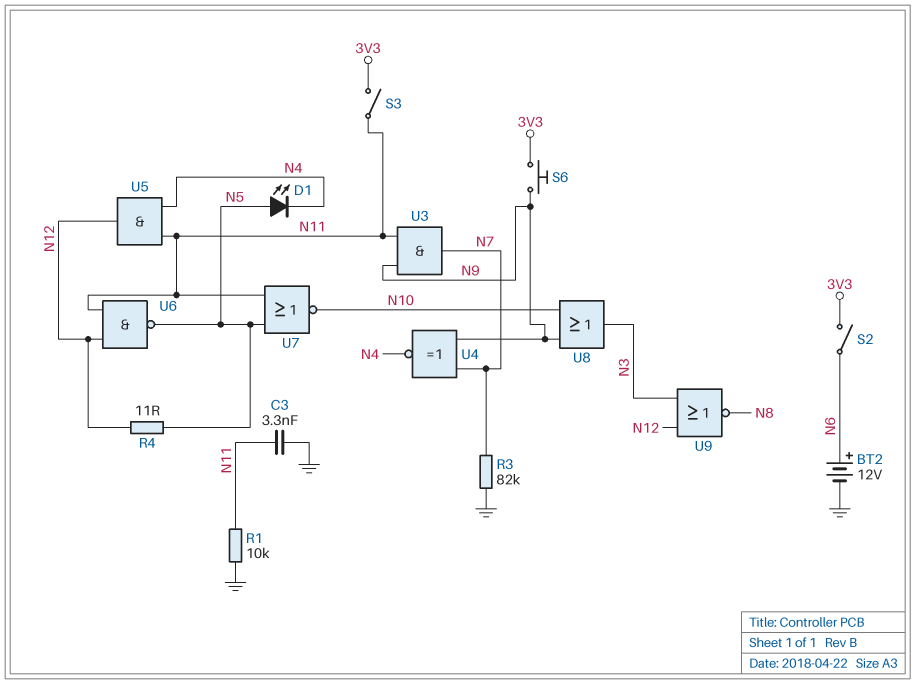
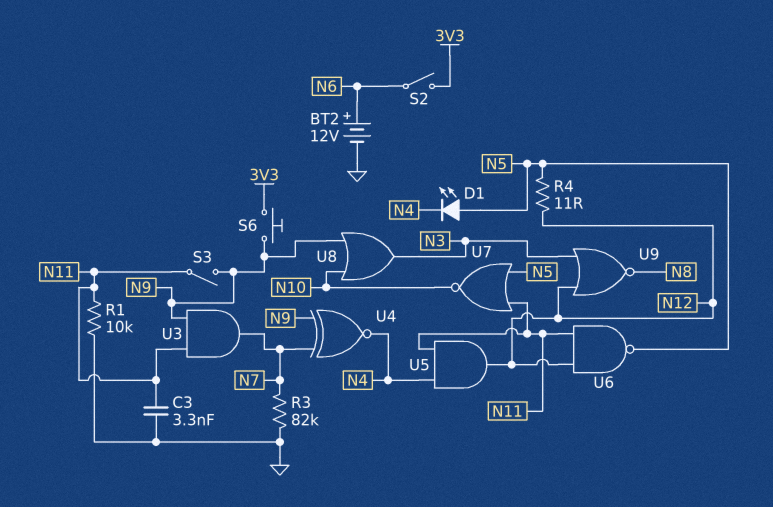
S3: switch (3V3, N11) -> switch (N9, N11)

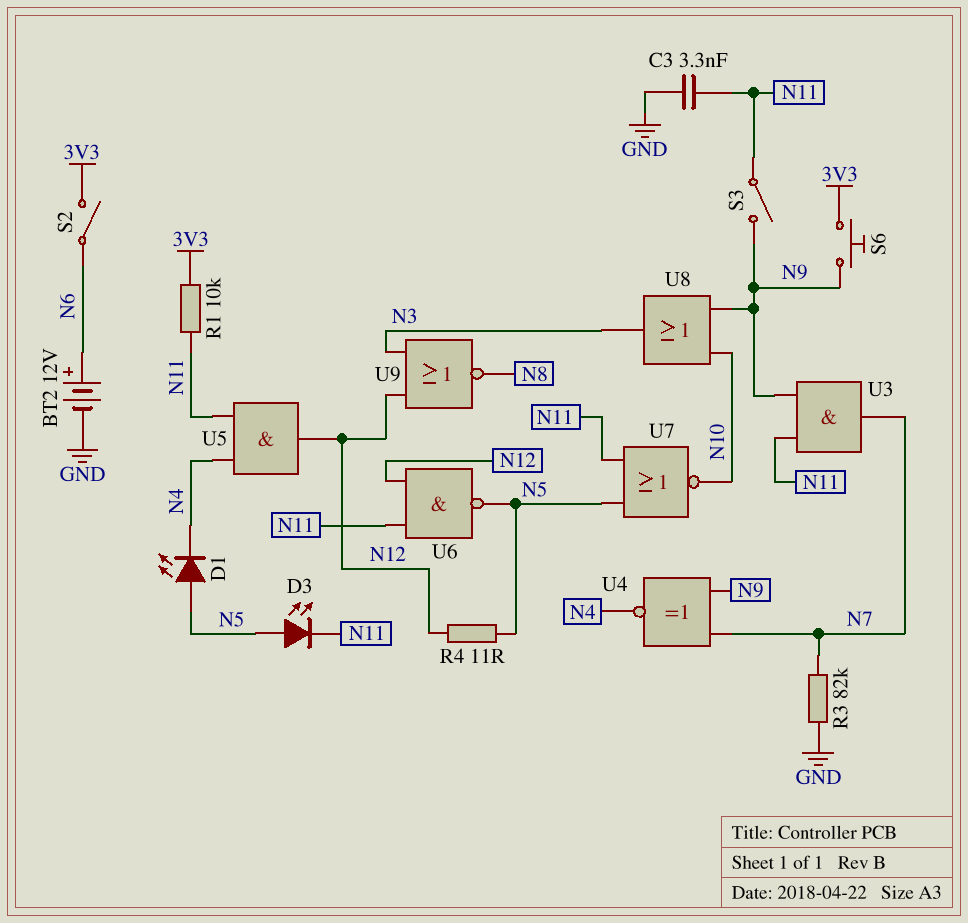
D3: none -> LED (A N5, K N11)
R1: 10k (GND, N11) -> 10k (3V3, N11)

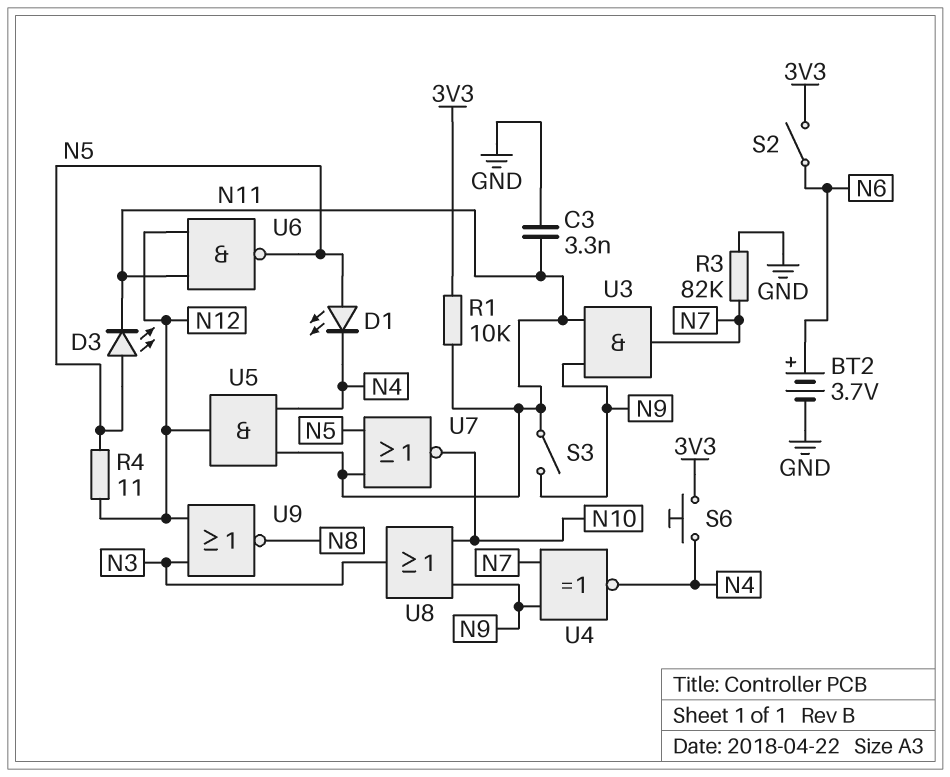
BT2: 12V (plus N6, minus GND) -> 3.7V (plus N6, minus GND)
S6: button (3V3, N9) -> button (3V3, N4)

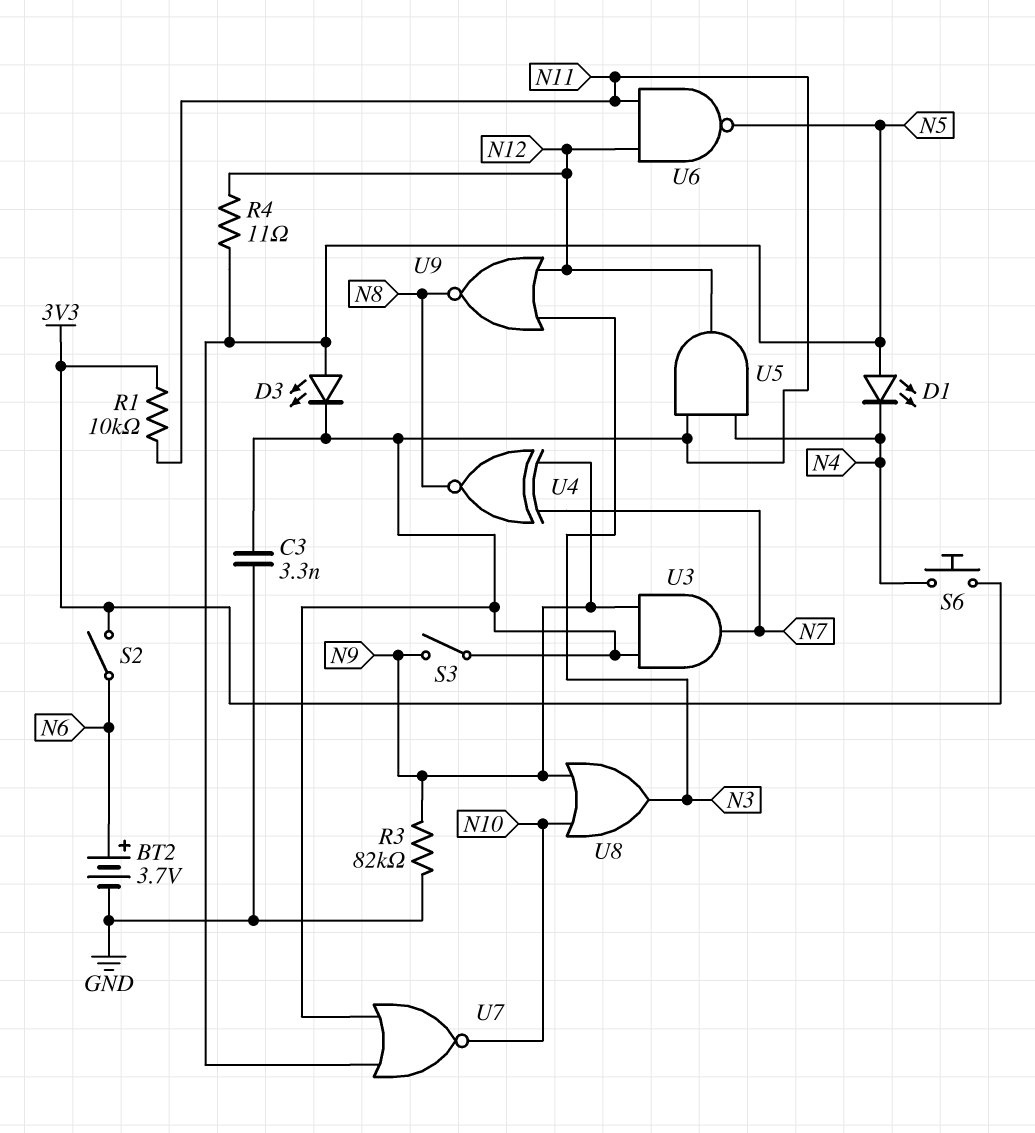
R3: 82k (GND, N7) -> 82k (GND, N9)
U4: XNOR (in N7, in N9, out N4) -> XNOR (in N7, in N9, out N8)

